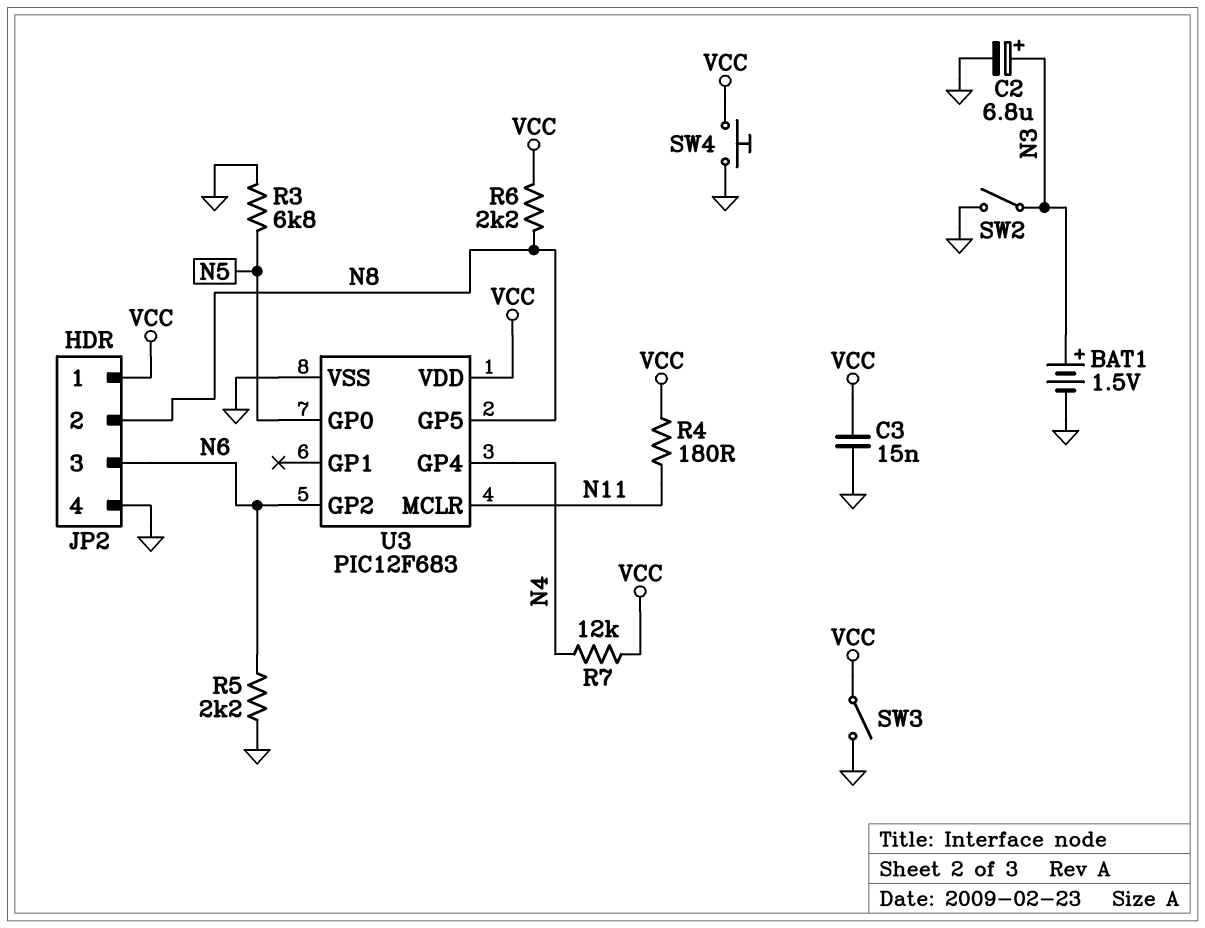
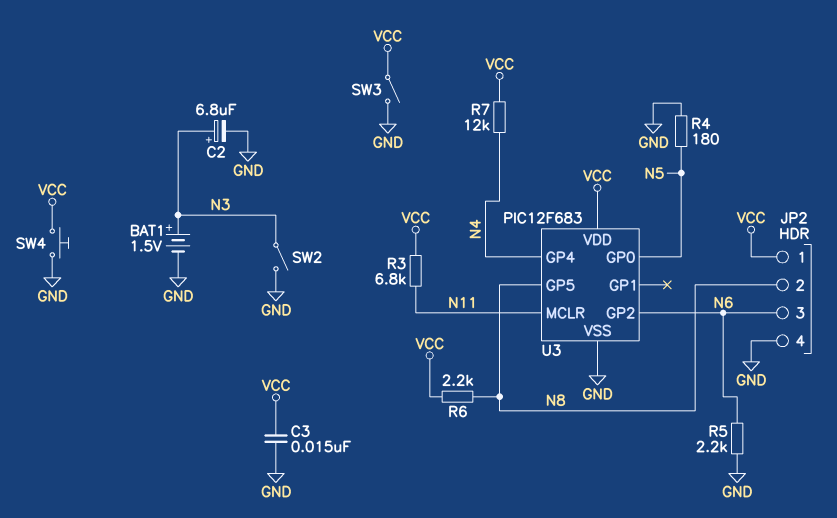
R3: 6.8k (GND, N5) -> 6.8k (N11, VCC)
R4: 180 (N11, VCC) -> 180 (GND, N5)

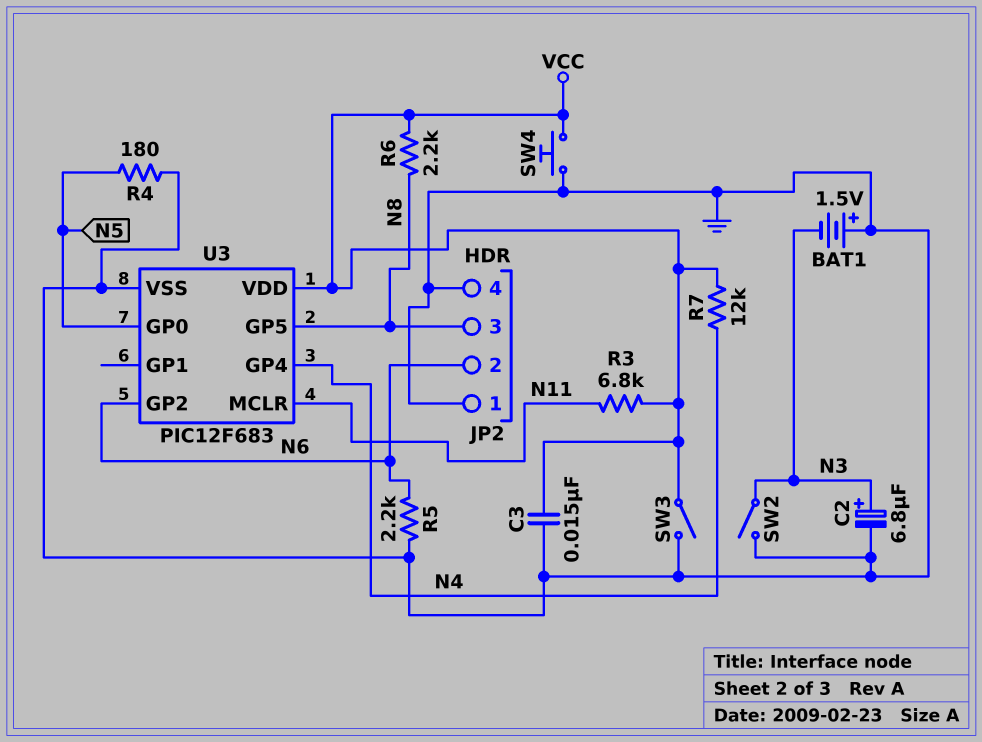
BAT1: 1.5V (plus N3, minus GND) -> 1.5V (plus GND, minus N3)
JP2 pin 1: VCC -> GND
JP2 pin 2: N8 -> N6
JP2 pin 3: N6 -> N8

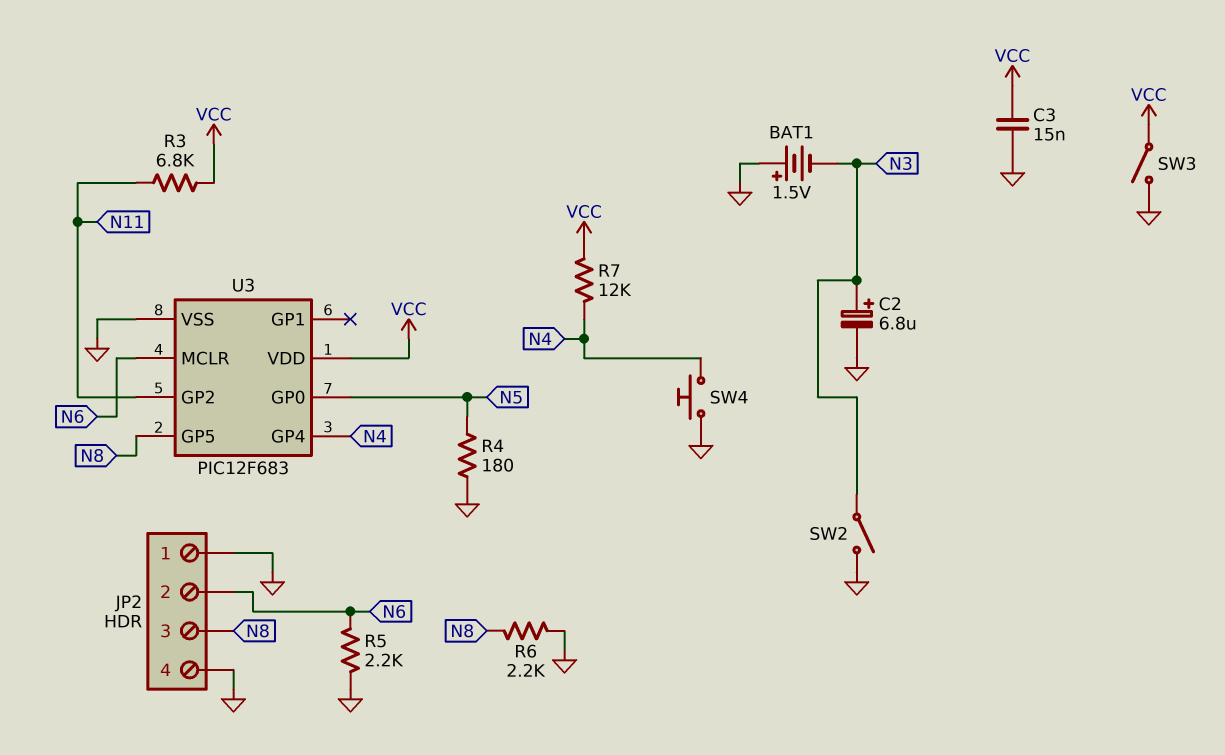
R6: 2.2k (N8, VCC) -> 2.2k (GND, N8)
SW4: button (GND, VCC) -> button (GND, N4)
U3 pin GP2: N6 -> N11
U3 pin MCLR: N11 -> N6

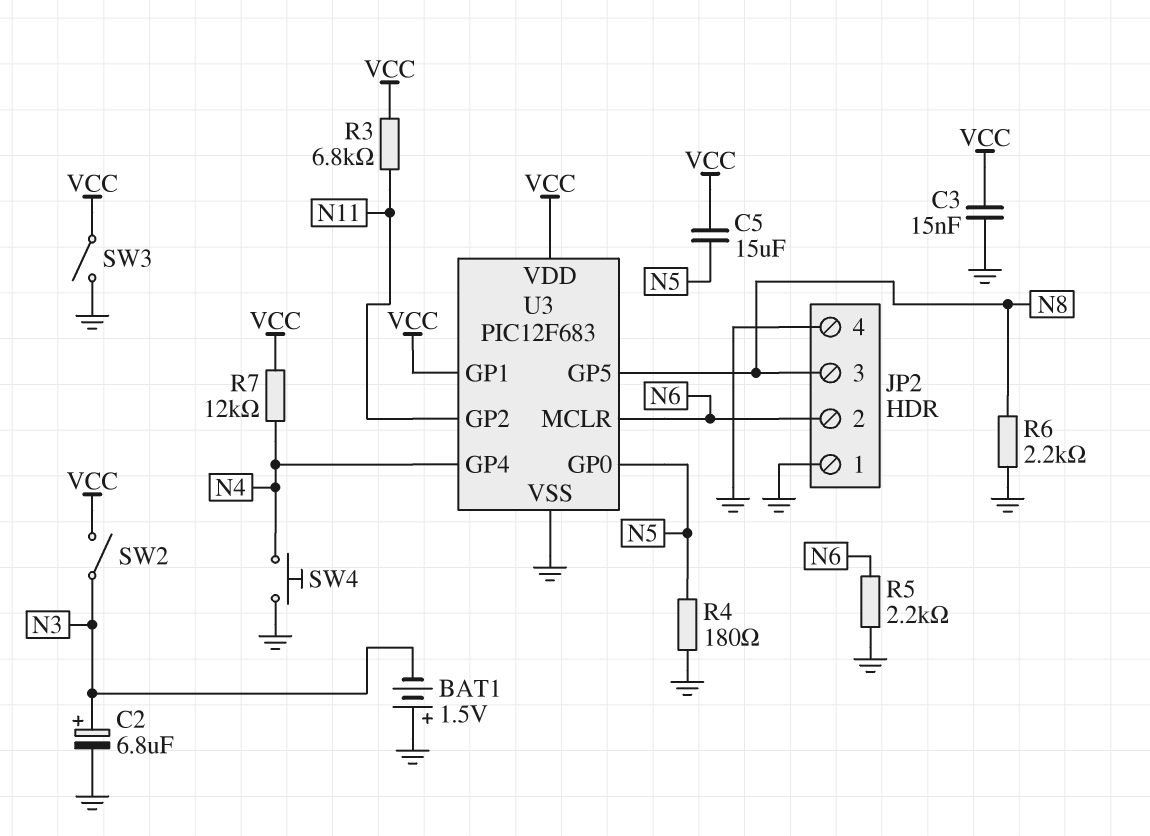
C5: none -> 15uF (N5, VCC)
SW2: switch (GND, N3) -> switch (N3, VCC)
U3 pin GP1: none -> VCC

